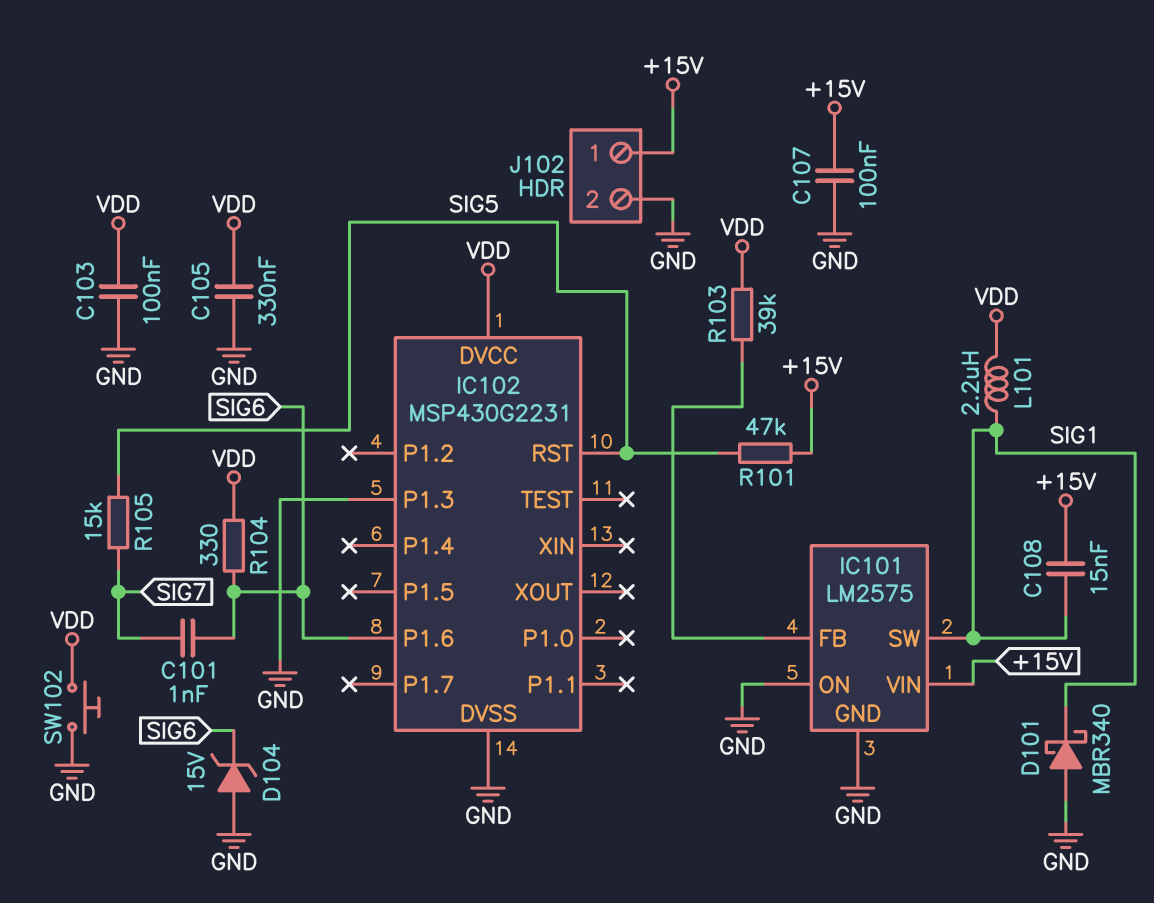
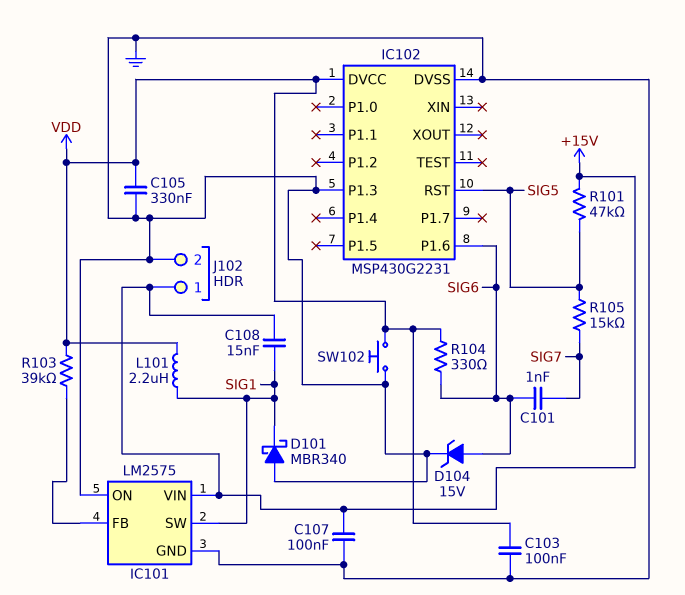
D104: zener 15V (A GND, K SIG6) -> zener 15V (A SIG6, K GND)

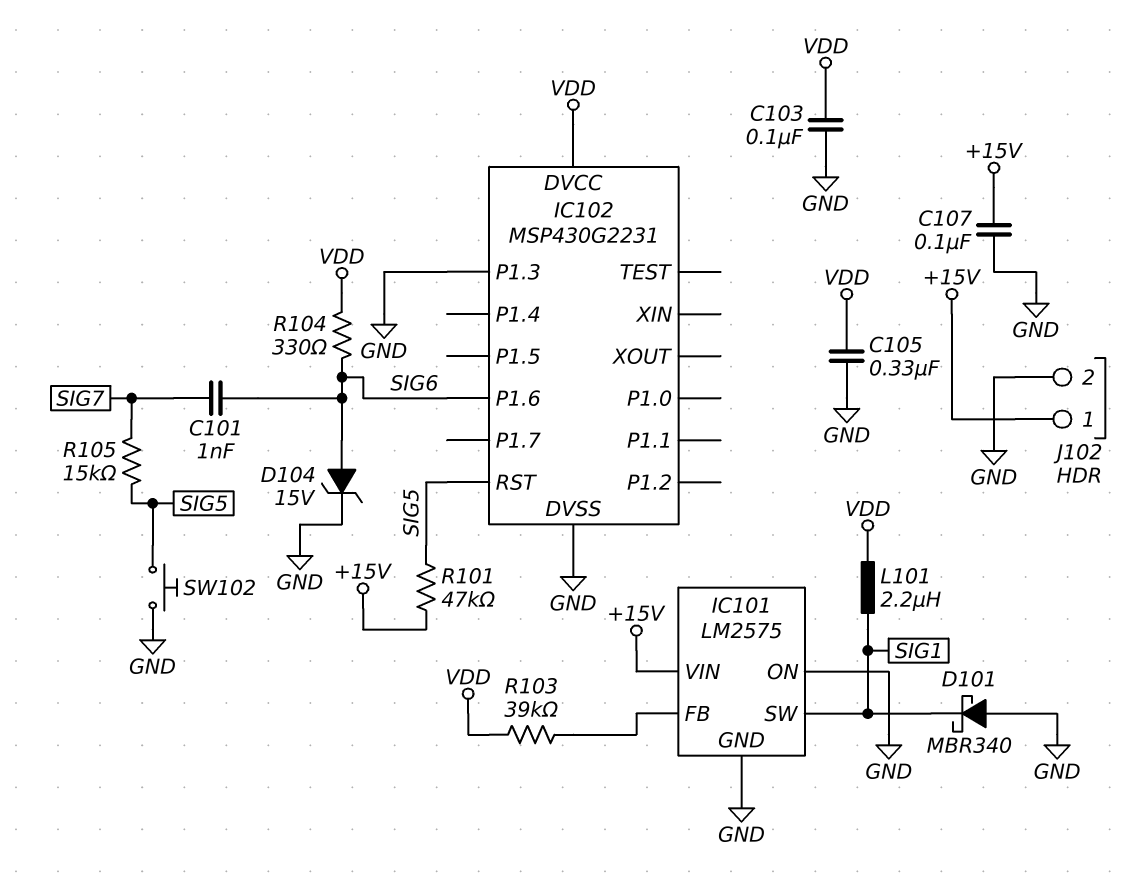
C108: 15nF (+15V, SIG1) -> none
SW102: button (GND, VDD) -> button (GND, SIG5)

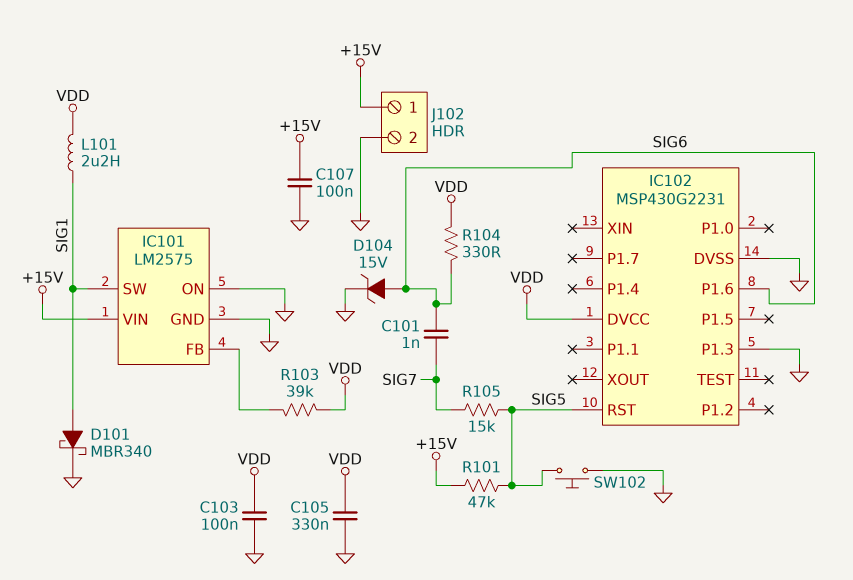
D101: schottky MBR340 (A GND, K SIG1) -> schottky MBR340 (A SIG1, K GND)

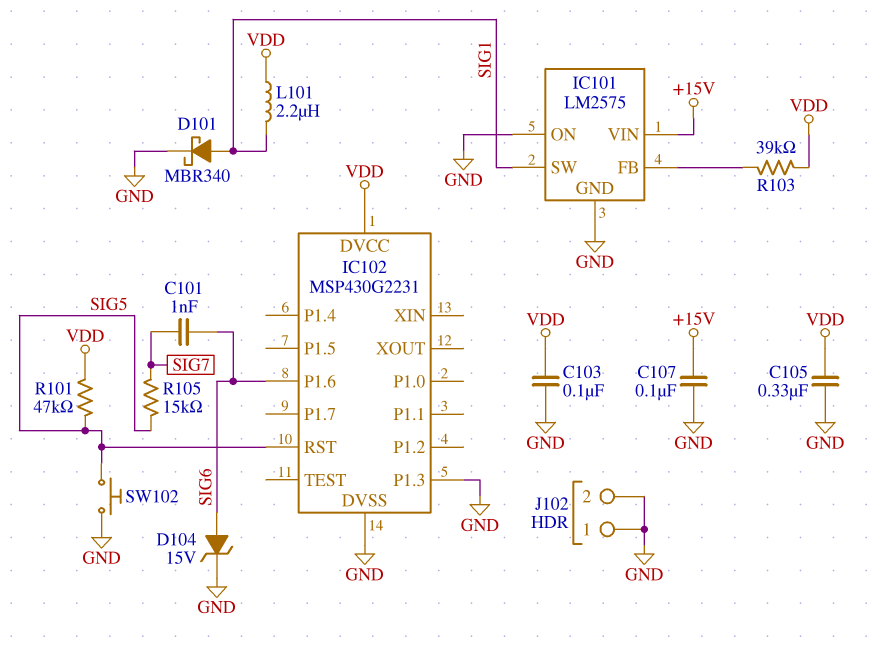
J102 pin 1: +15V -> GND
R101: 47k (+15V, SIG5) -> 47k (SIG5, VDD)
R104: 330 (SIG6, VDD) -> none

